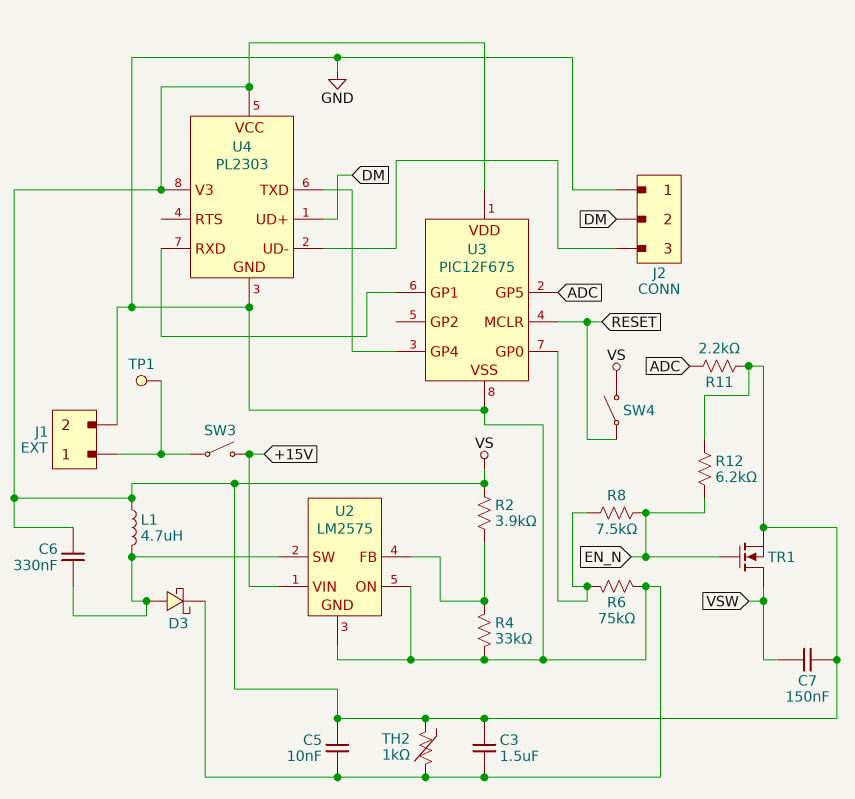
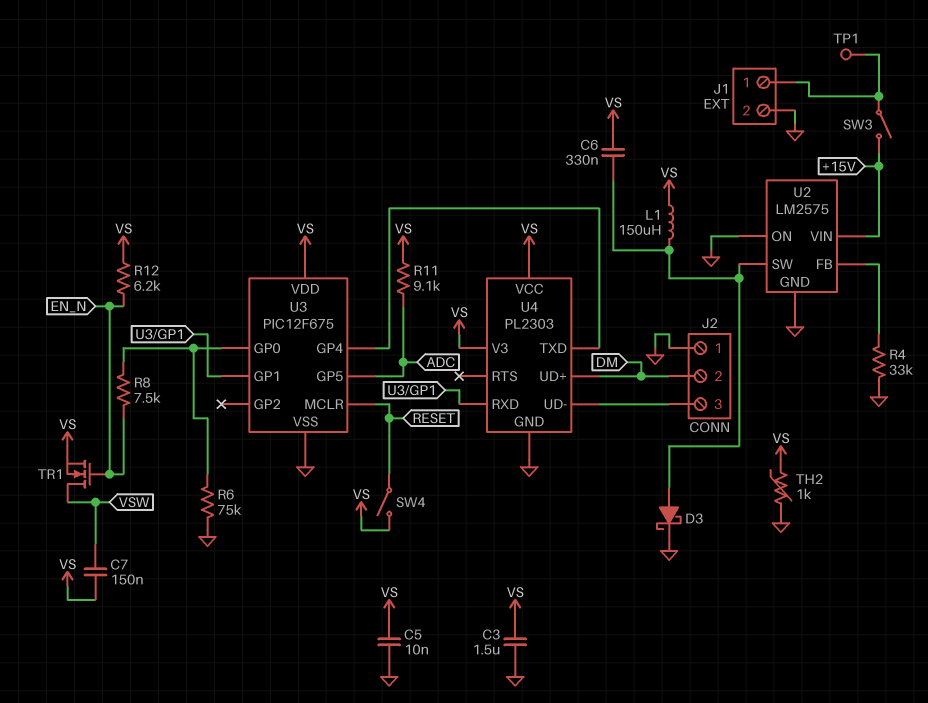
L1: 4.7uH (U2/SW, VS) -> 150uH (U2/SW, VS)
R2: 3.9k (U2/FB, VS) -> none
R11: 2.2k (ADC, VS) -> 9.1k (ADC, VS)

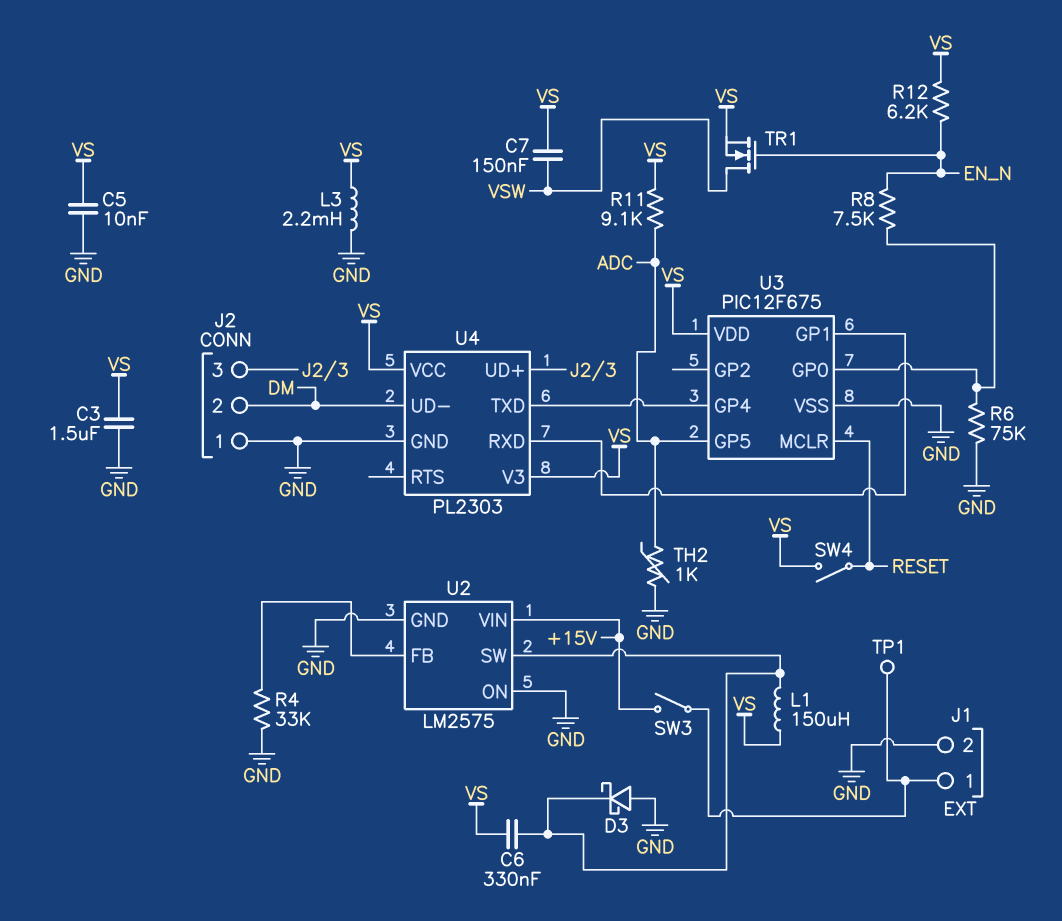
D3: schottky (A U2/SW, K GND) -> schottky (A GND, K U2/SW)
L3: none -> 2.2mH (GND, VS)
TH2: 1k (GND, VS) -> 1k (ADC, GND)
U4 pin UD+: DM -> J2/3
U4 pin UD-: J2/3 -> DM

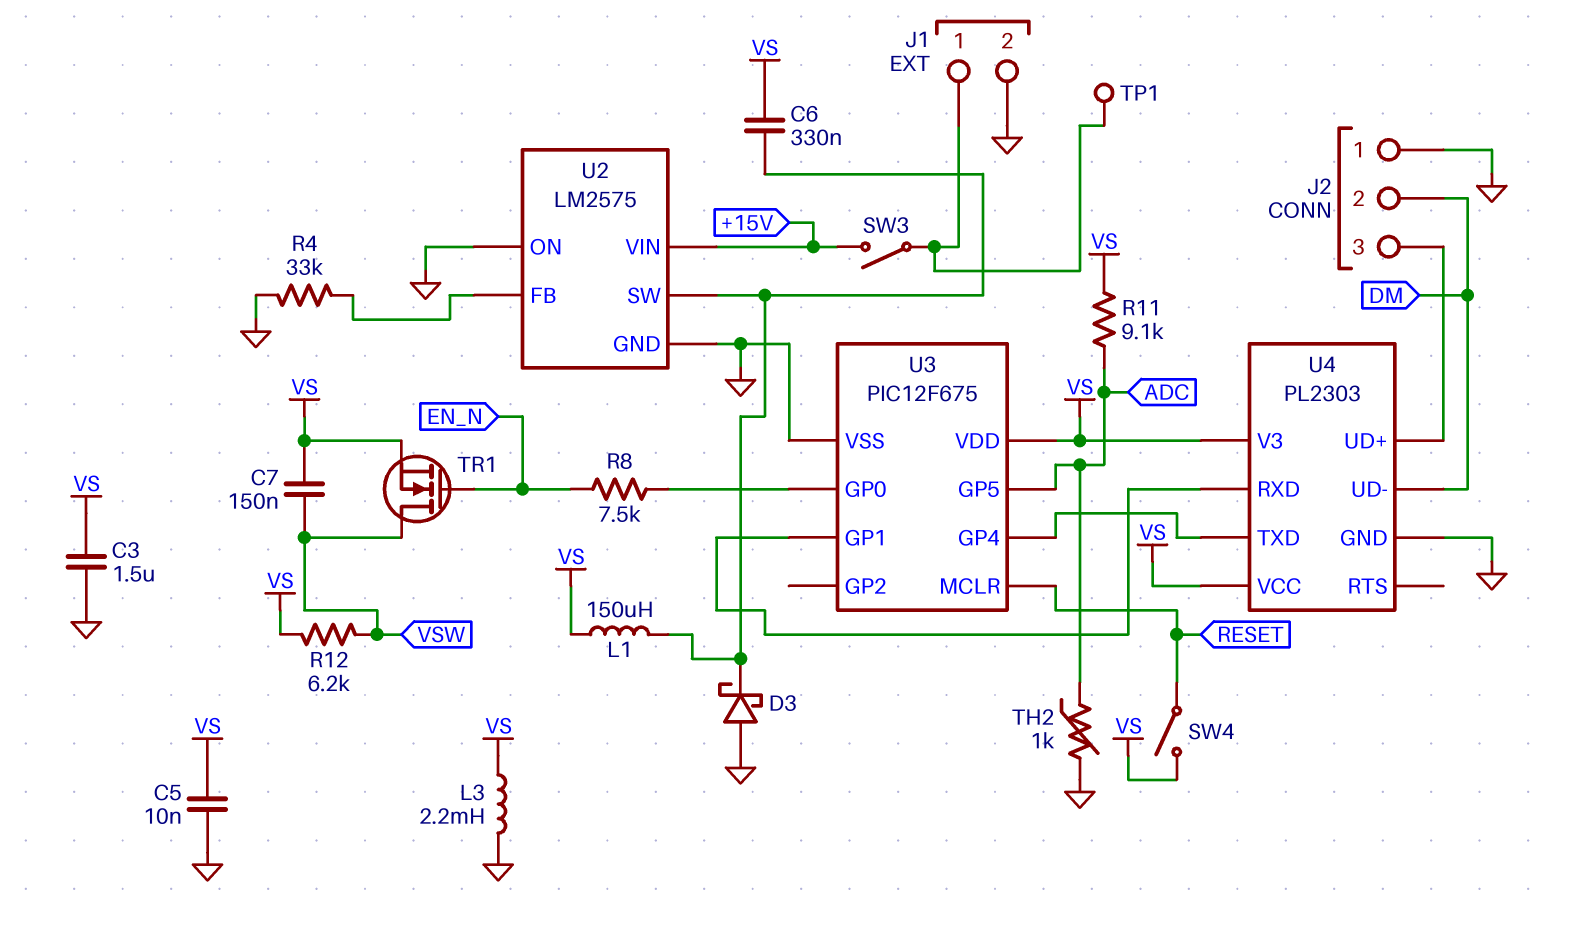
R6: 75k (GND, U3/GP0) -> none
R12: 6.2k (EN_N, VS) -> 6.2k (VS, VSW)

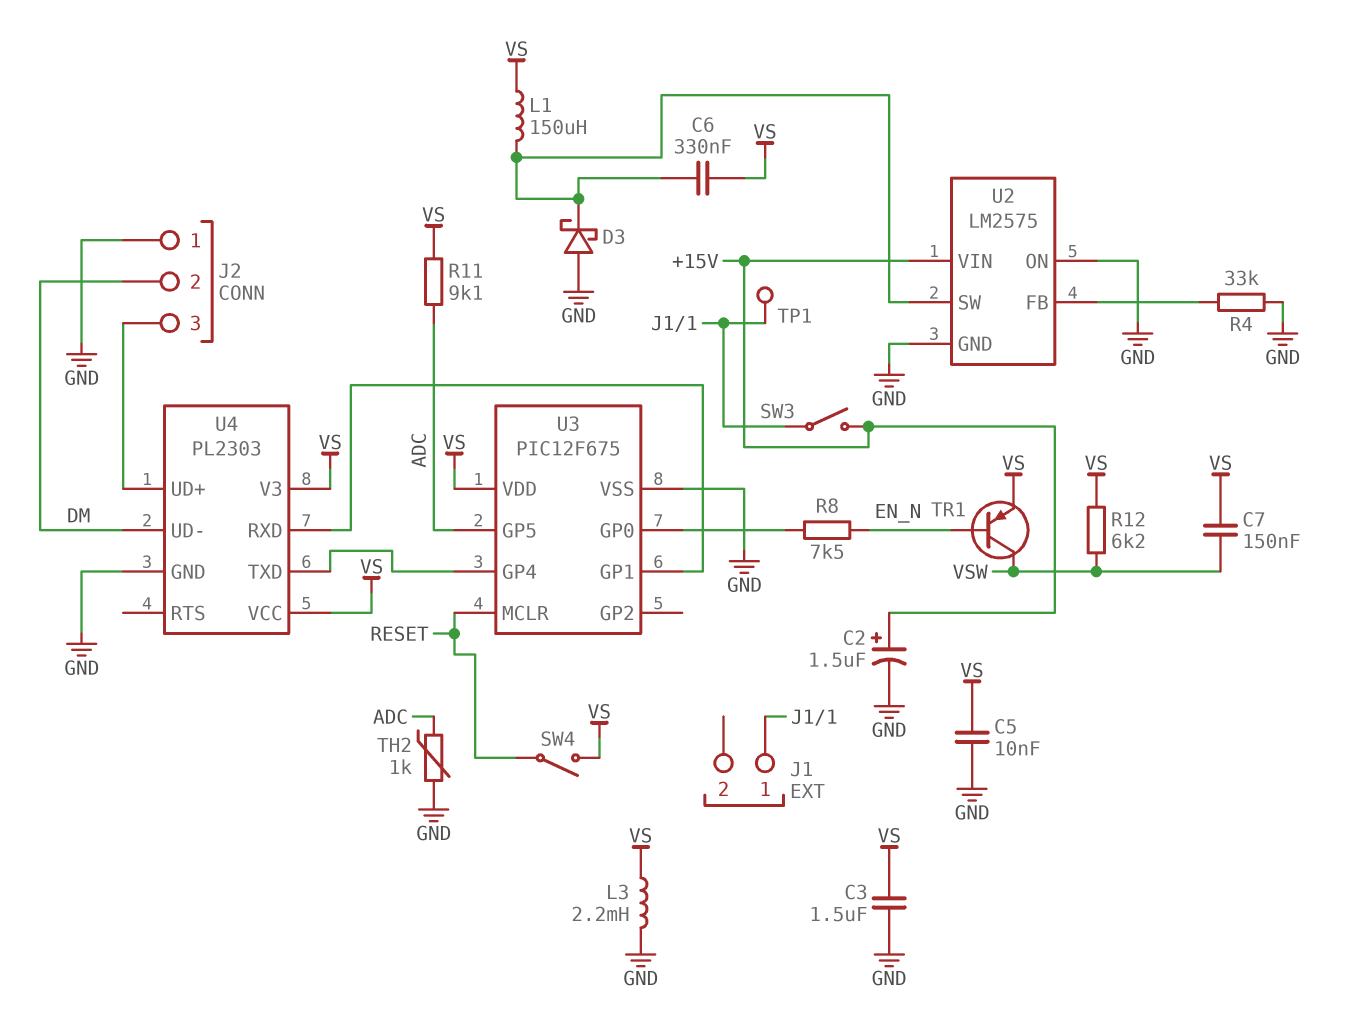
C2: none -> 1.5uF (plus +15V, minus GND)
J1 pin 2: GND -> none
TR1: NMOS (G EN_N, D VSW, S VS) -> PNP (B EN_N, C VSW, E VS)

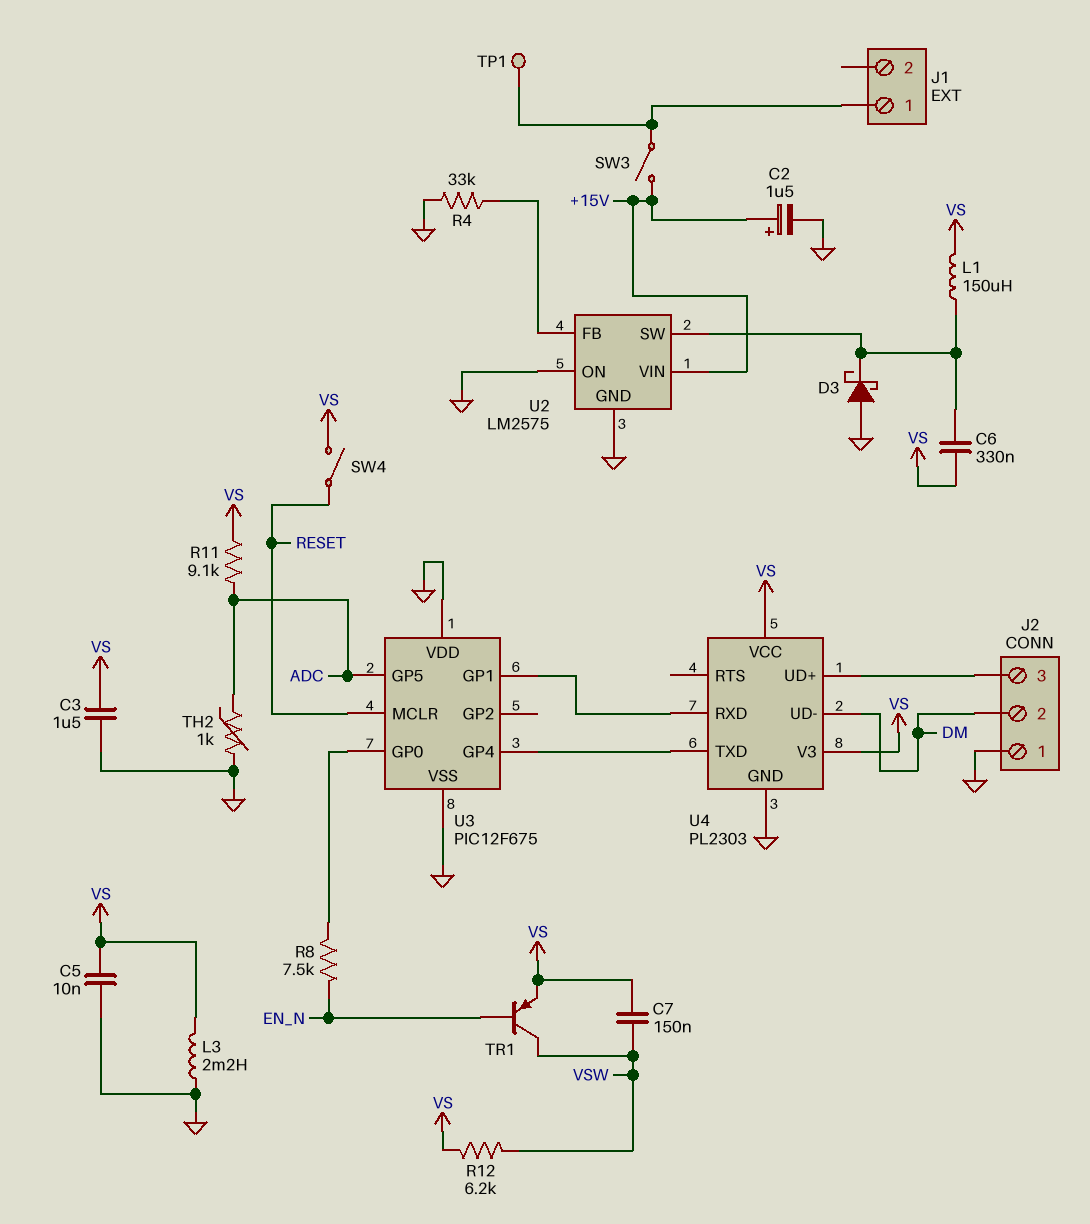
U3 pin VDD: VS -> GND

